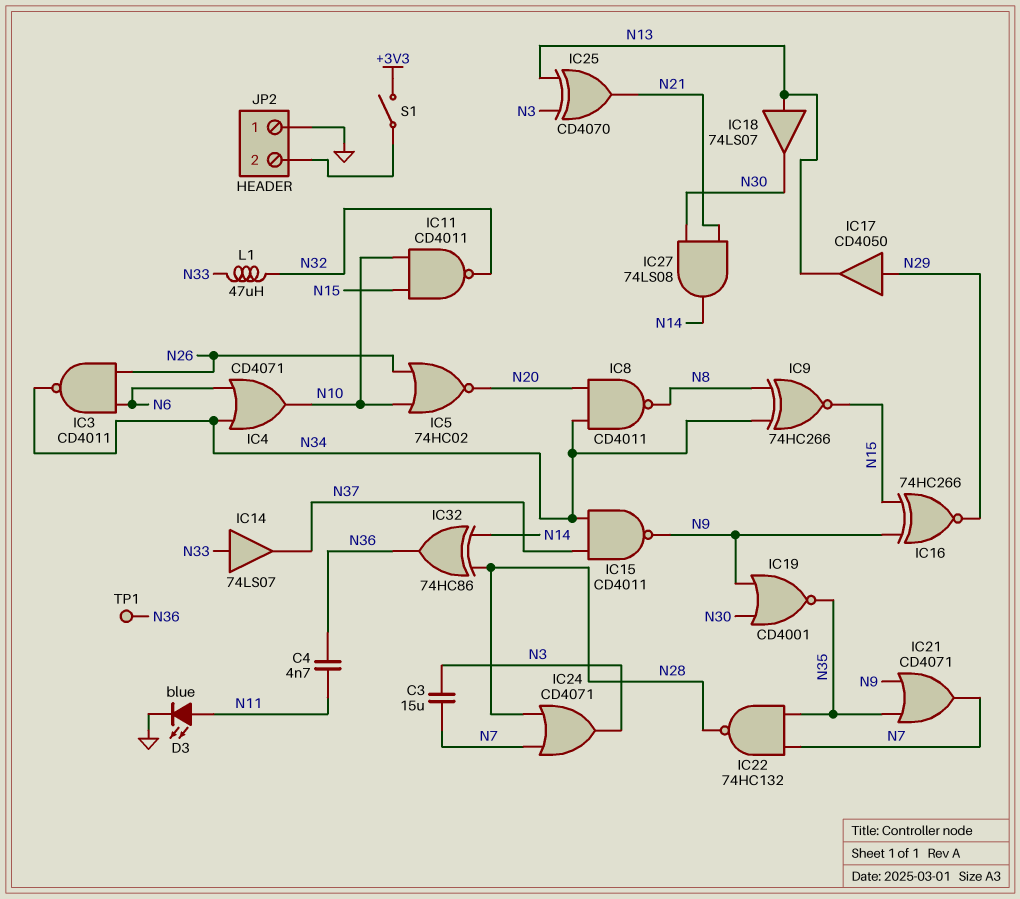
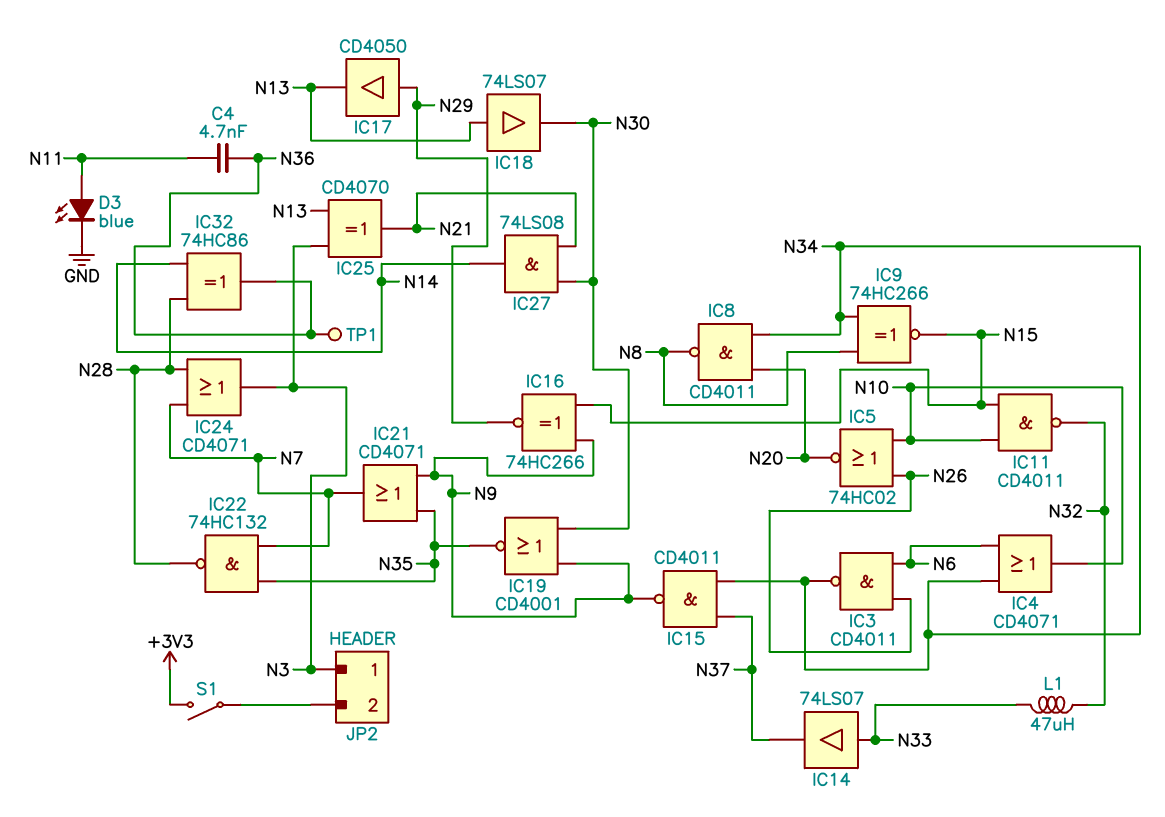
C3: 15uF (N3, N7) -> none
JP2 pin 1: GND -> N3

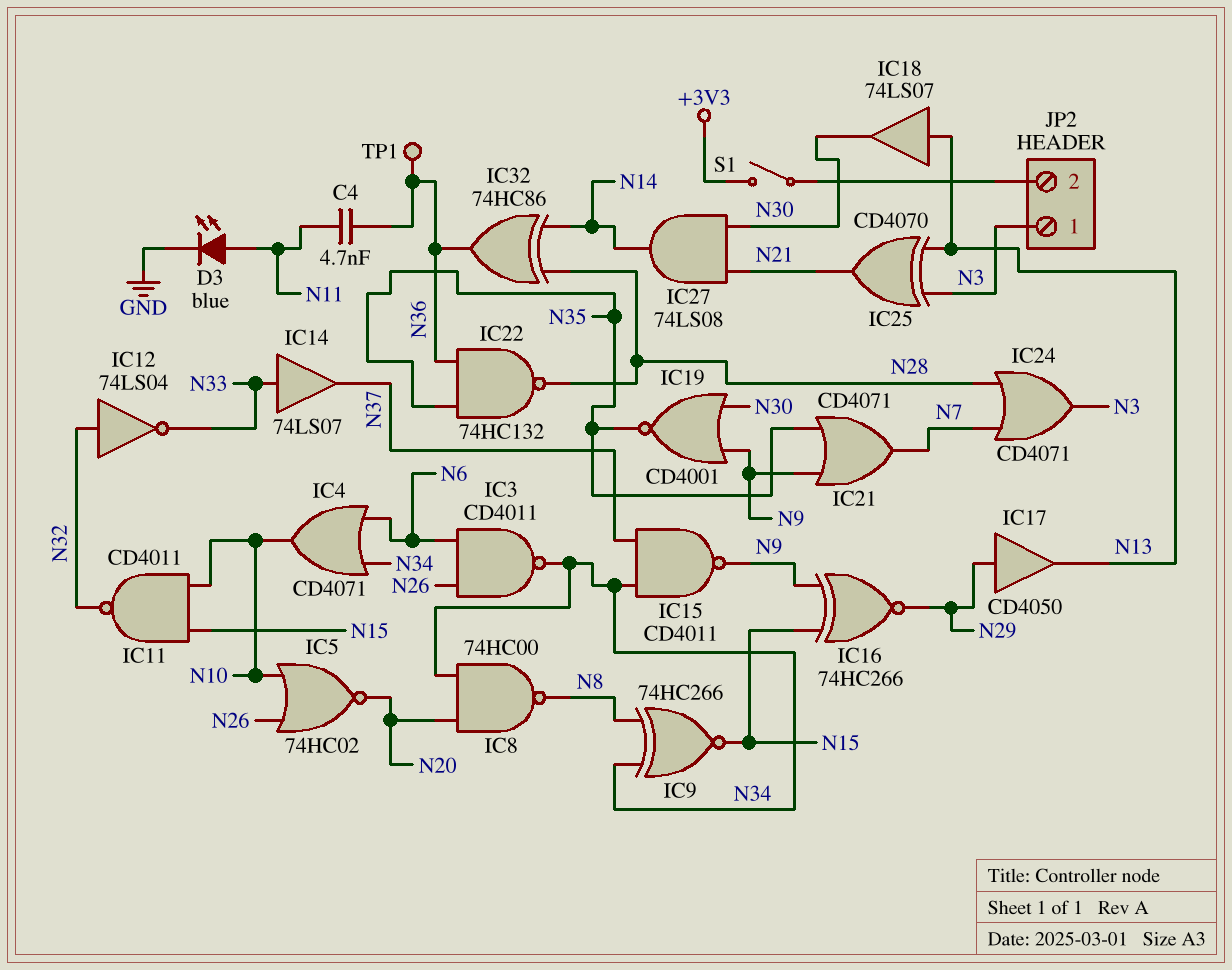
IC8: NAND CD4011 (in N20, in N34, out N8) -> NAND 74HC00 (in N20, in N34, out N8)
IC12: none -> NOT 74LS04 (in N32, out N33)
IC22: NAND 74HC132 (in N7, in N35, out N28) -> NAND 74HC132 (in N35, in N36, out N28)
L1: 47uH (N32, N33) -> none

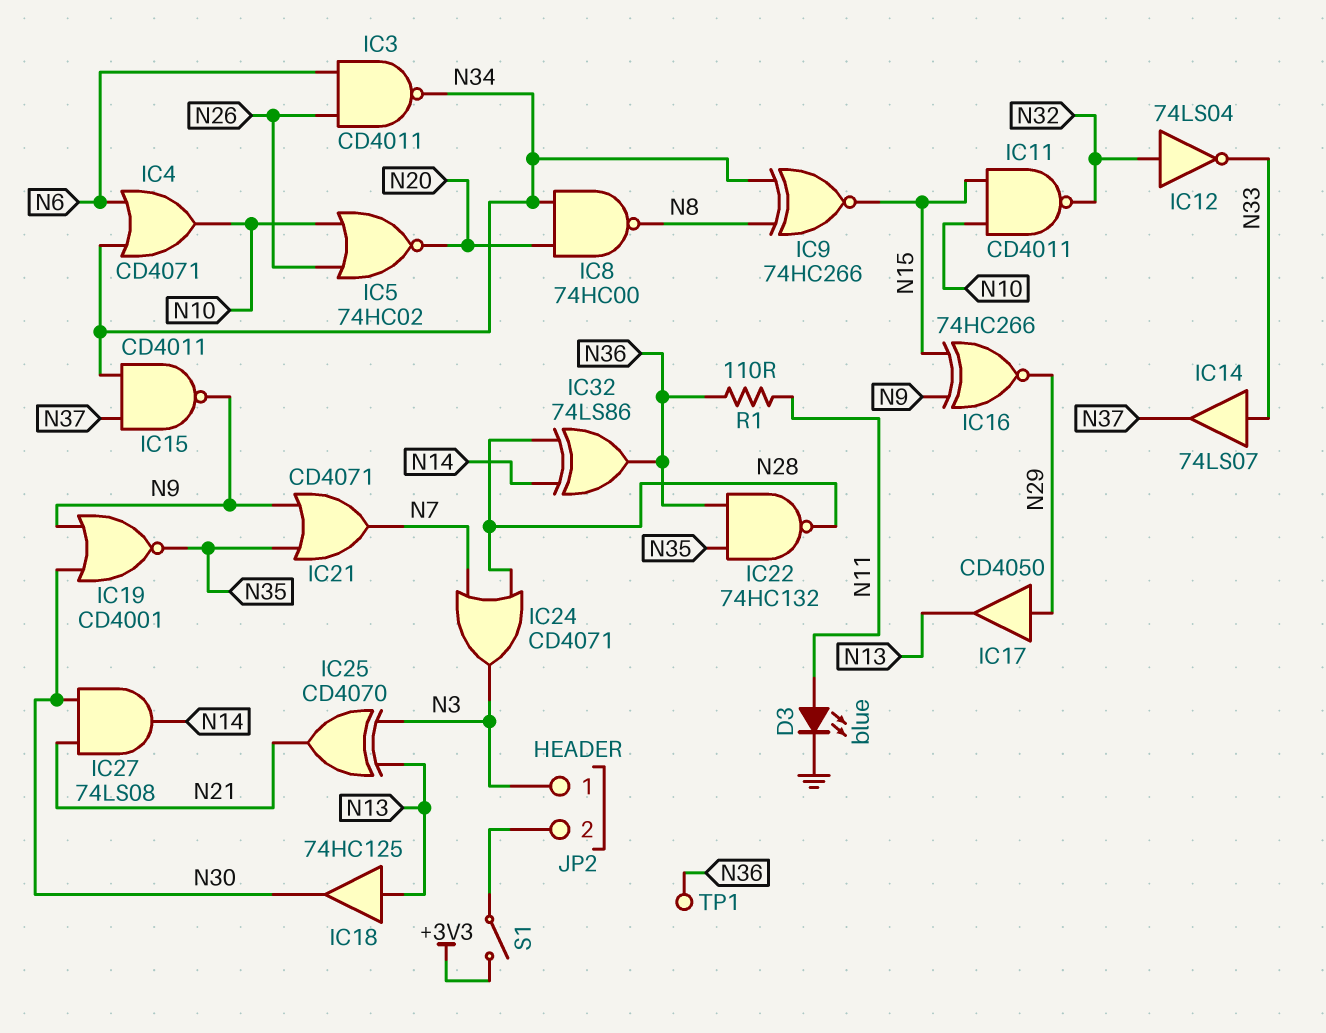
C4: 4.7nF (N11, N36) -> none
IC18: buffer 74LS07 (in N13, out N30) -> buffer 74HC125 (in N13, out N30)
IC32: XOR 74HC86 (in N14, in N28, out N36) -> XOR 74LS86 (in N14, in N28, out N36)
R1: none -> 110 (N11, N36)

